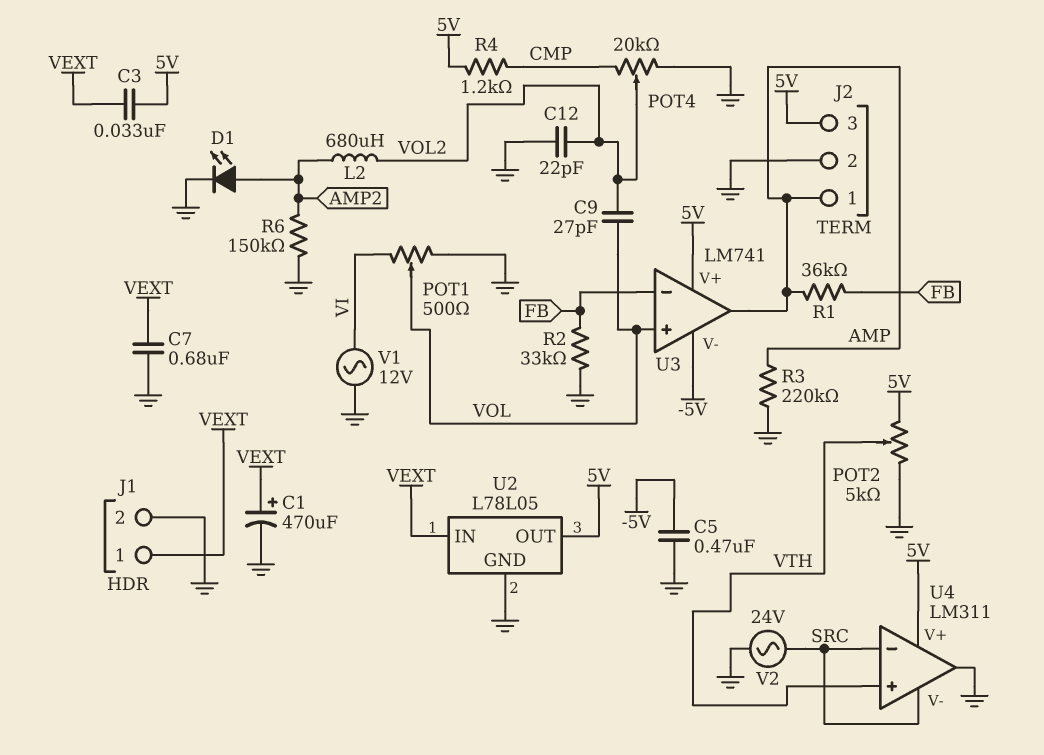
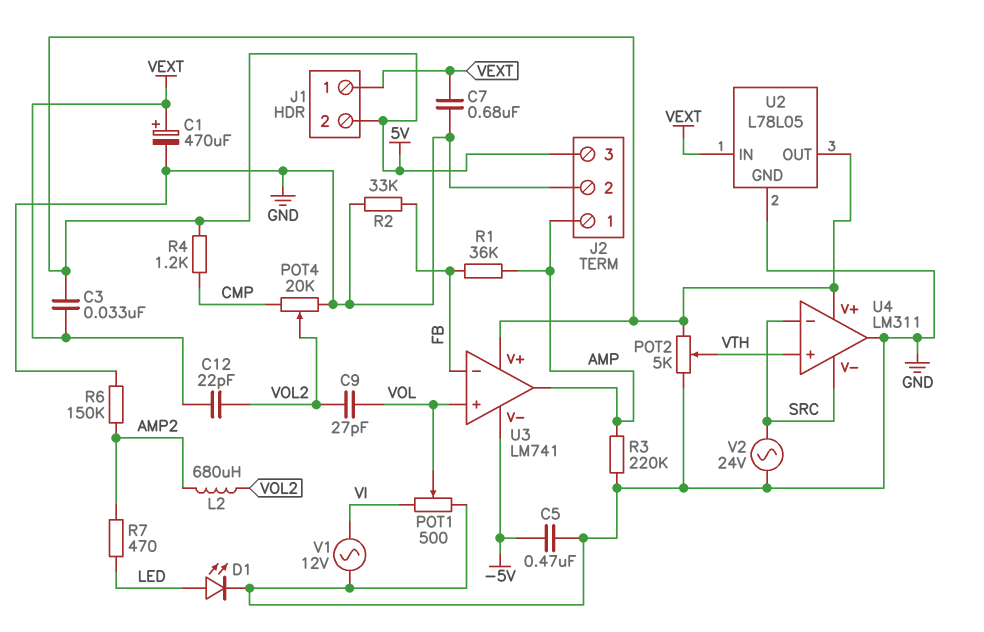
C12: 22pF (GND, VOL2) -> 22pF (VEXT, VOL2)
D1: LED (A AMP2, K GND) -> LED (A LED, K GND)
J1 pin 2: GND -> 5V
R7: none -> 470 (AMP2, LED)

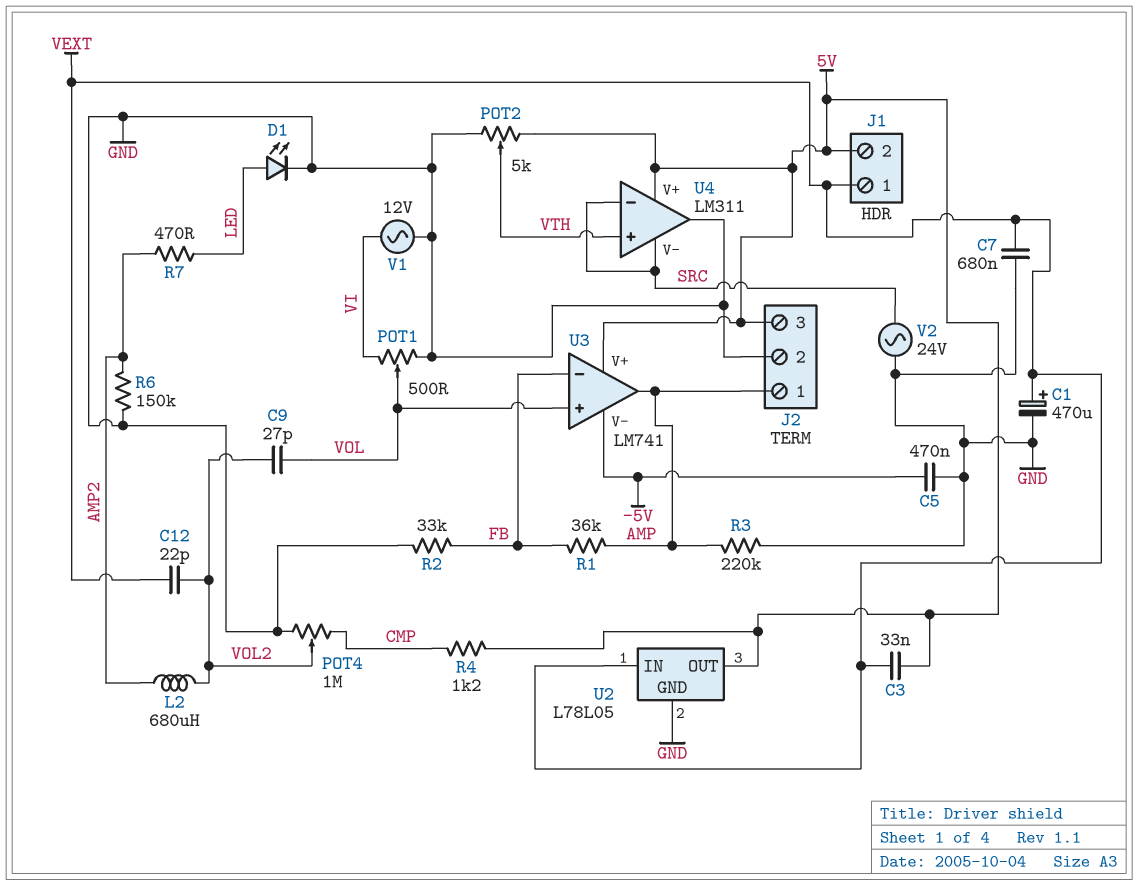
POT4: 20k (CMP, GND, wiper VOL2) -> 1M (CMP, GND, wiper VOL2)

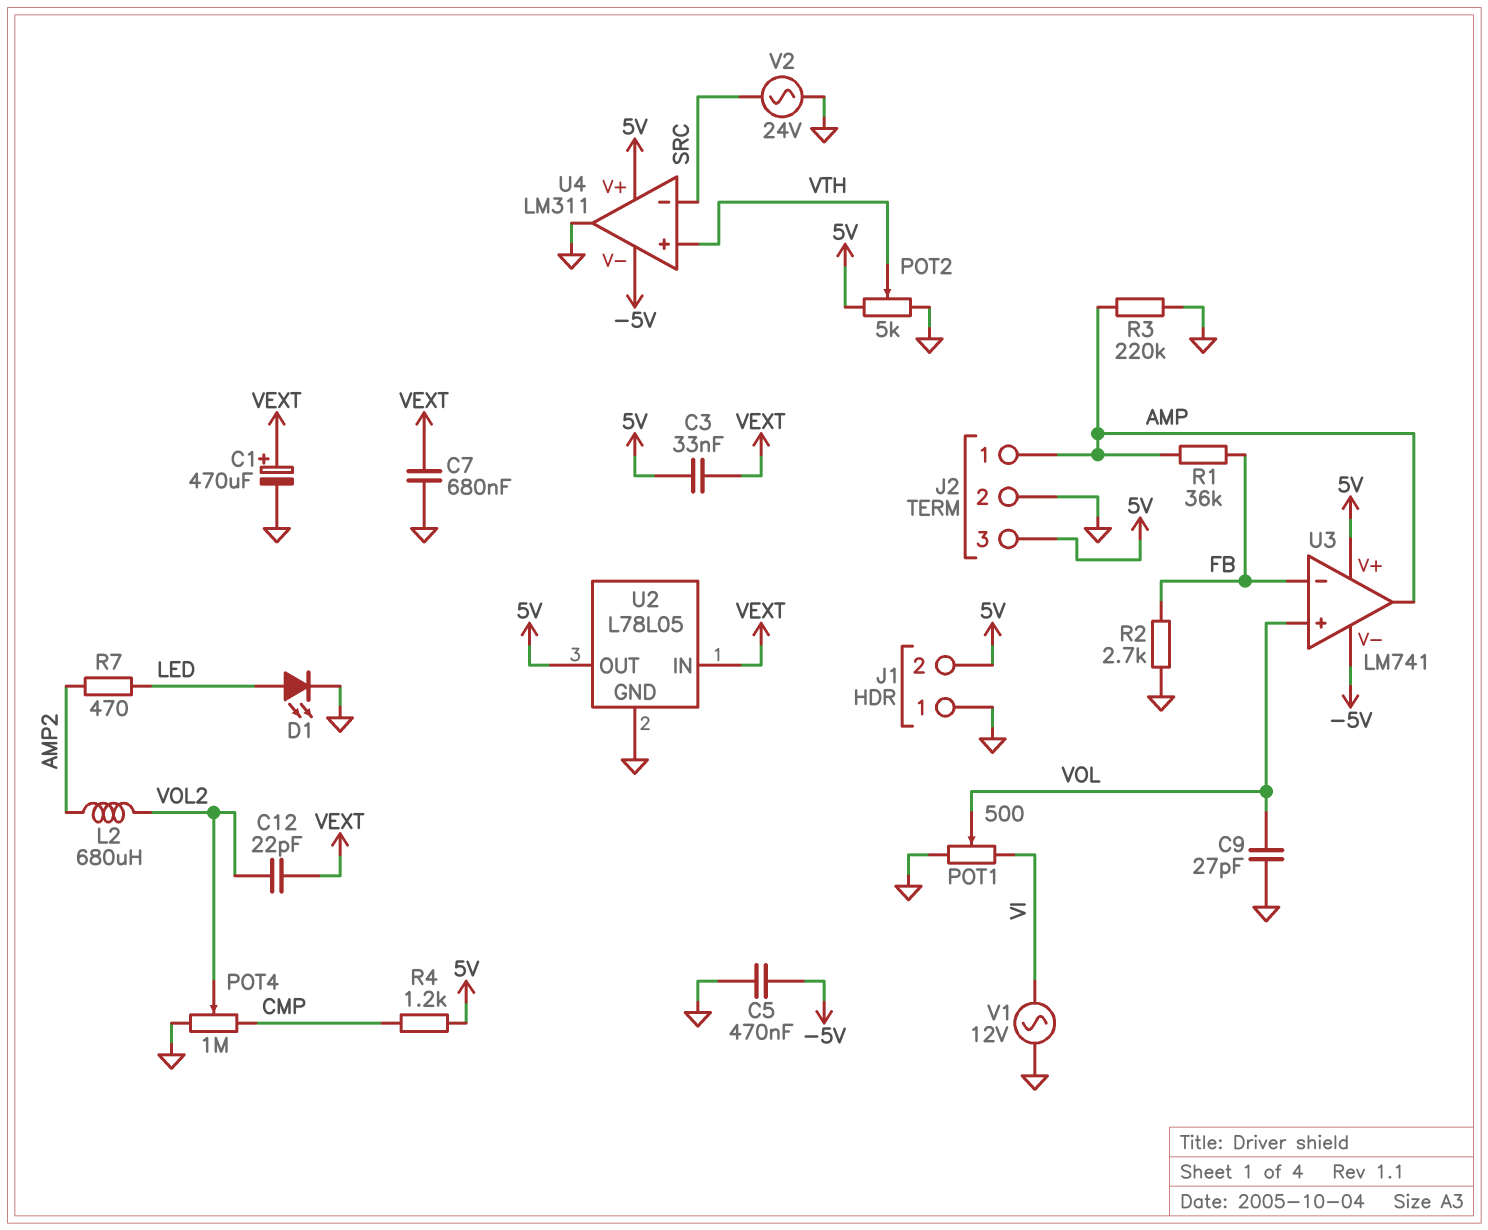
C9: 27pF (VOL, VOL2) -> 27pF (GND, VOL)
J1 pin 1: VEXT -> GND
R2: 33k (FB, GND) -> 2.7k (FB, GND)
R6: 150k (AMP2, GND) -> none
U4 pin V-: SRC -> -5V

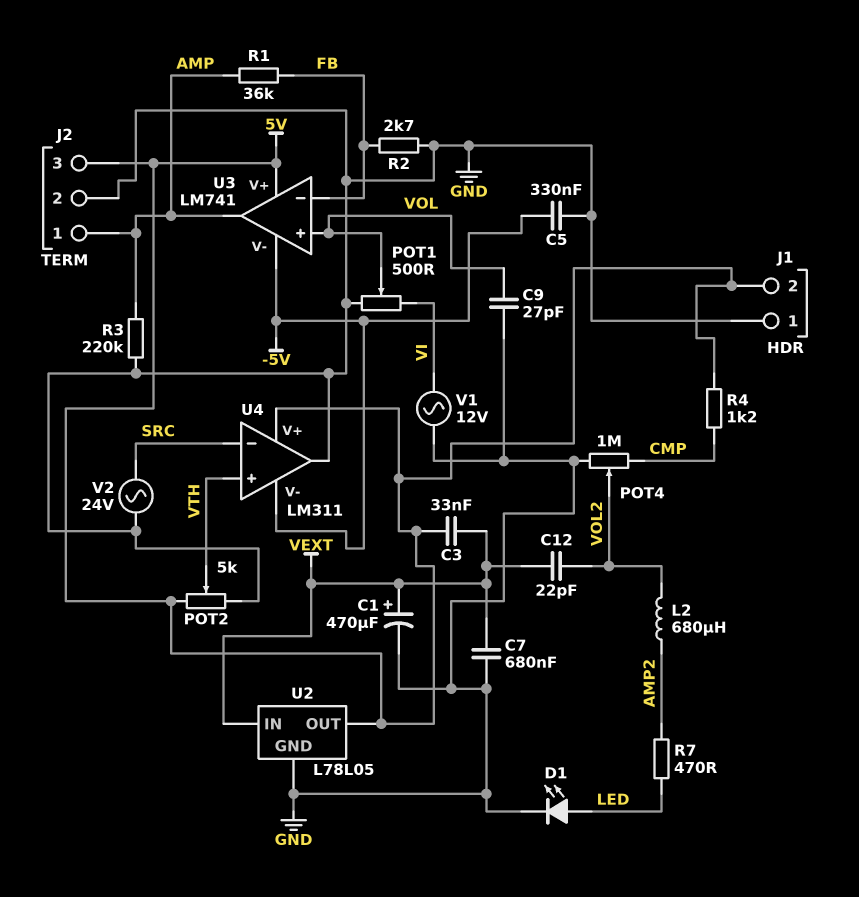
C5: 470nF (-5V, GND) -> 330nF (-5V, GND)

